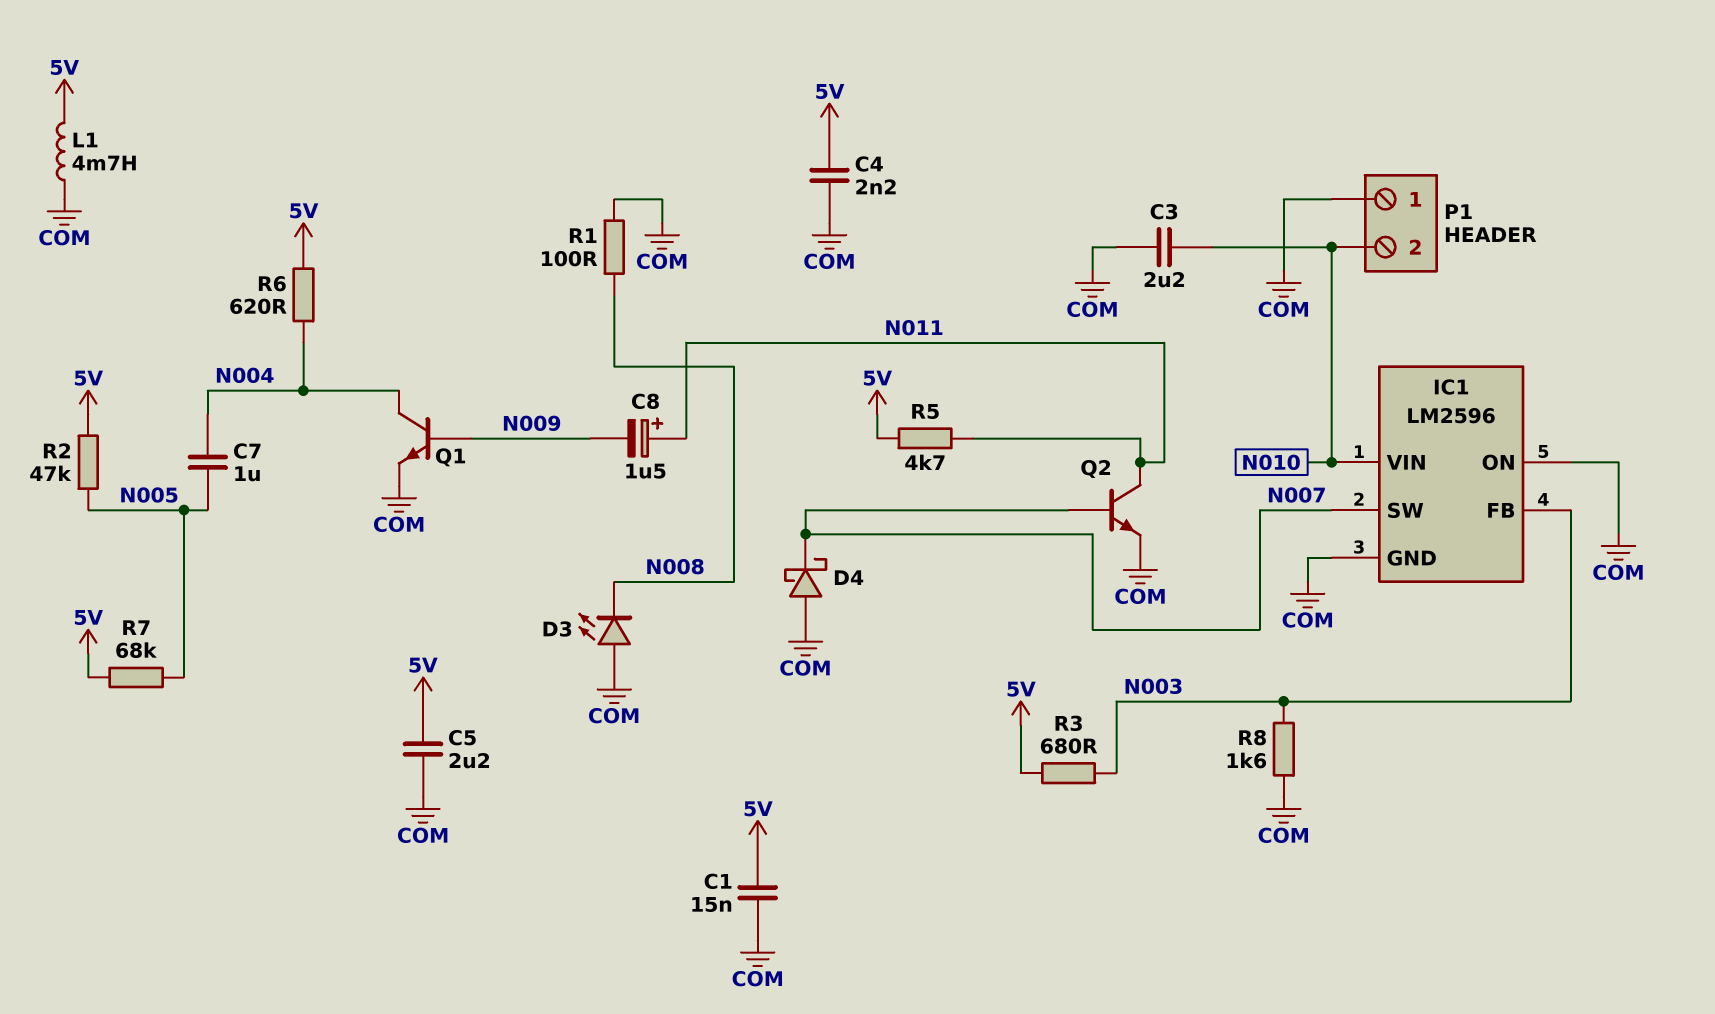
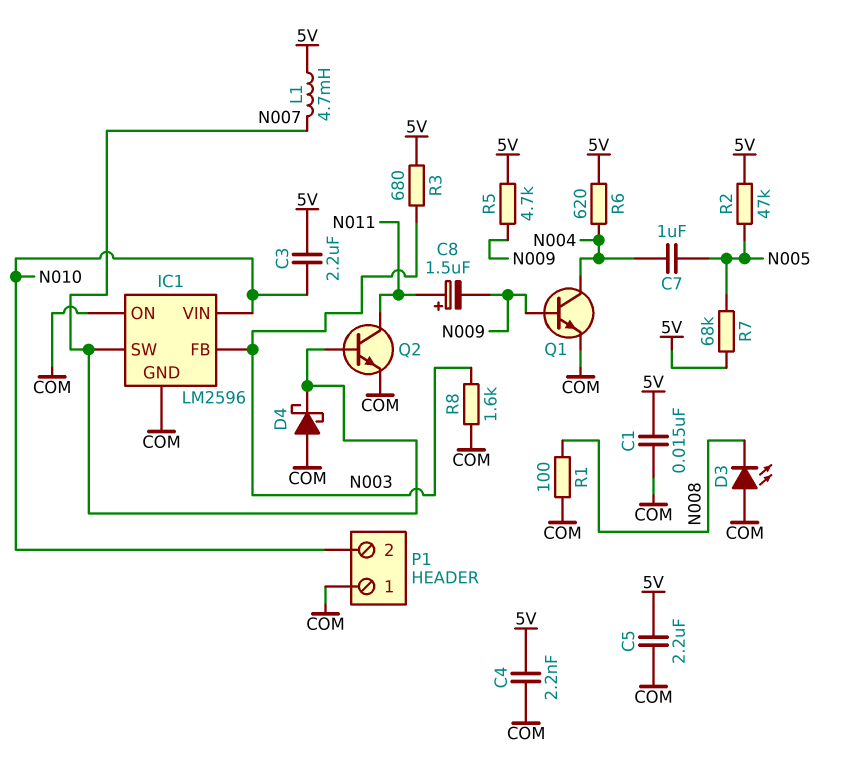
C3: 2.2uF (COM, N010) -> 2.2uF (5V, N010)
L1: 4.7mH (5V, COM) -> 4.7mH (5V, N007)
R5: 4.7k (5V, N011) -> 4.7k (5V, N009)

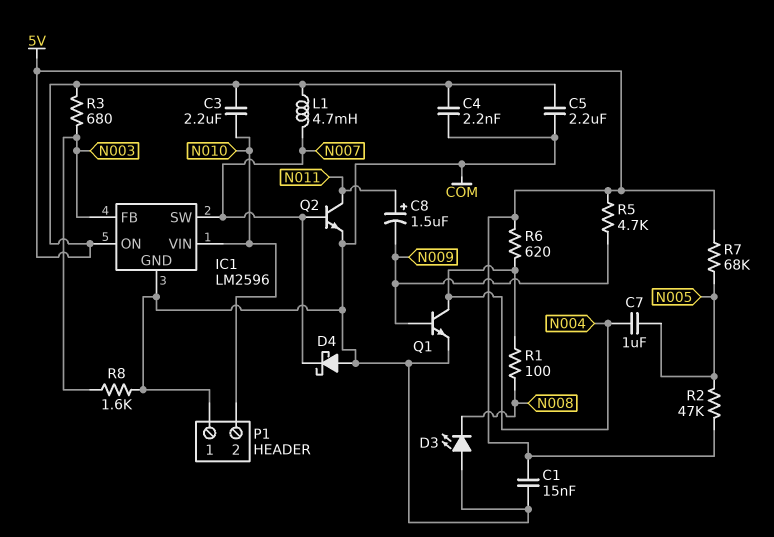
IC1 pin ON: COM -> 5V
R1: 100 (COM, N008) -> 100 (N004, N008)

